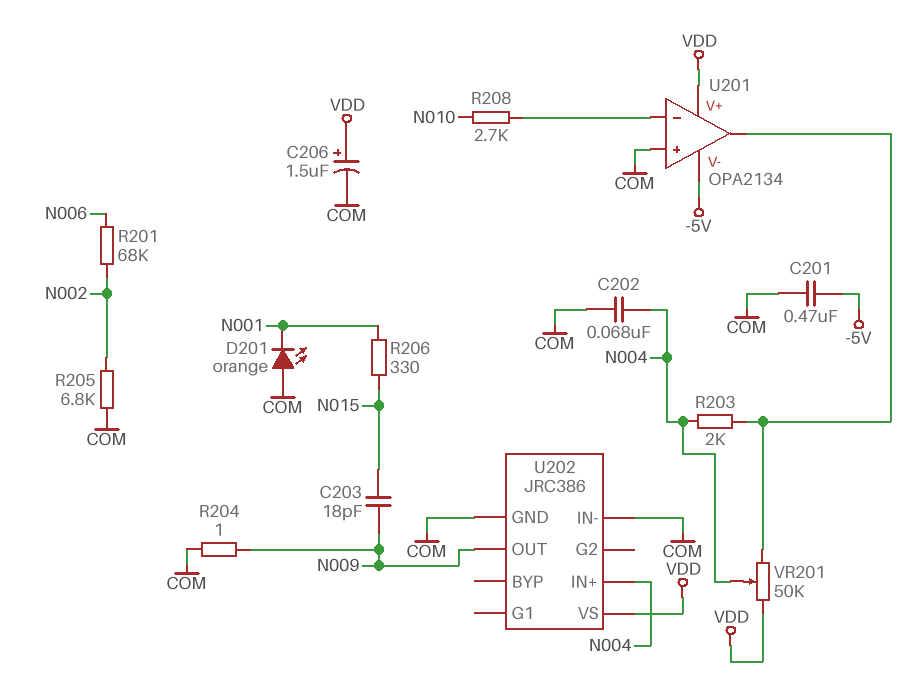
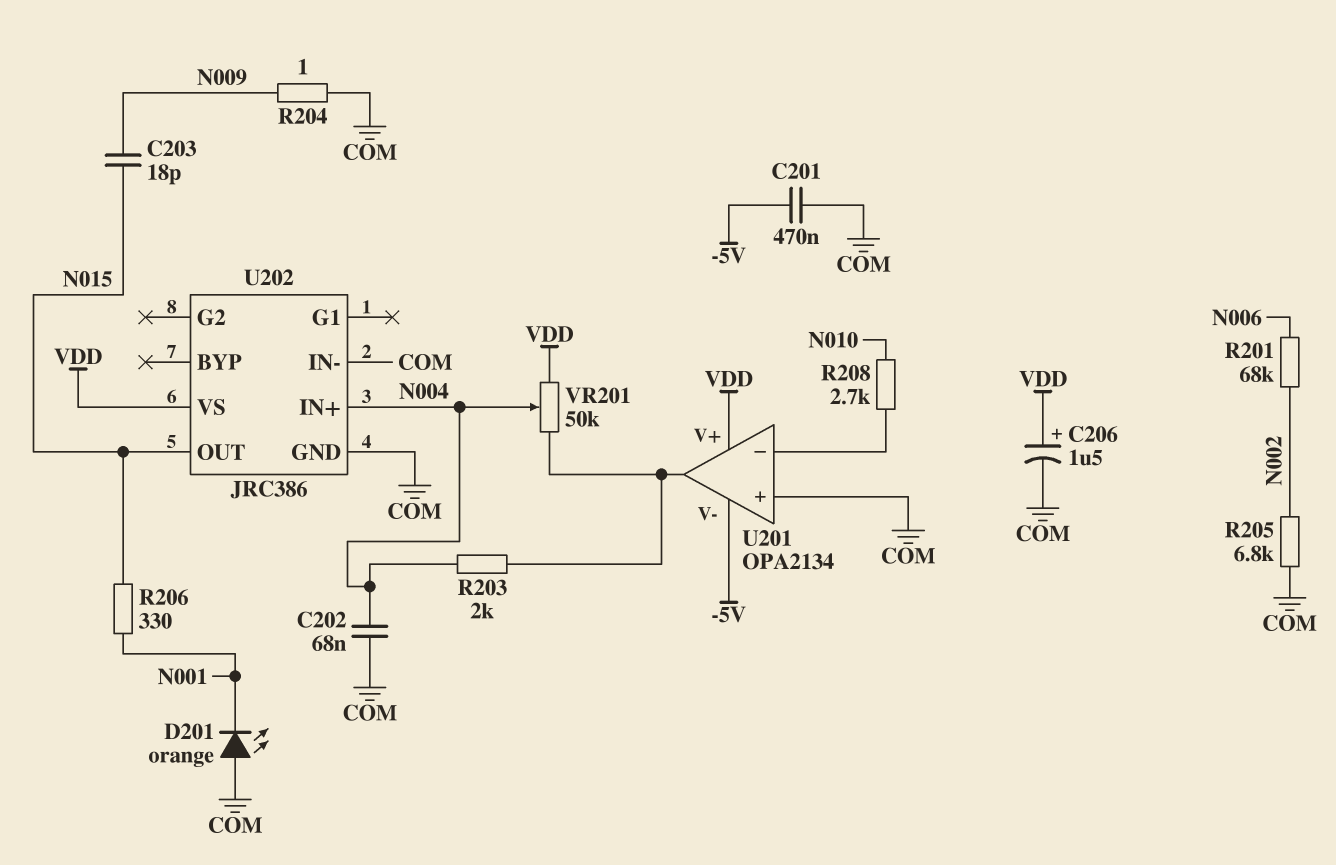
U202 pin OUT: N009 -> N015

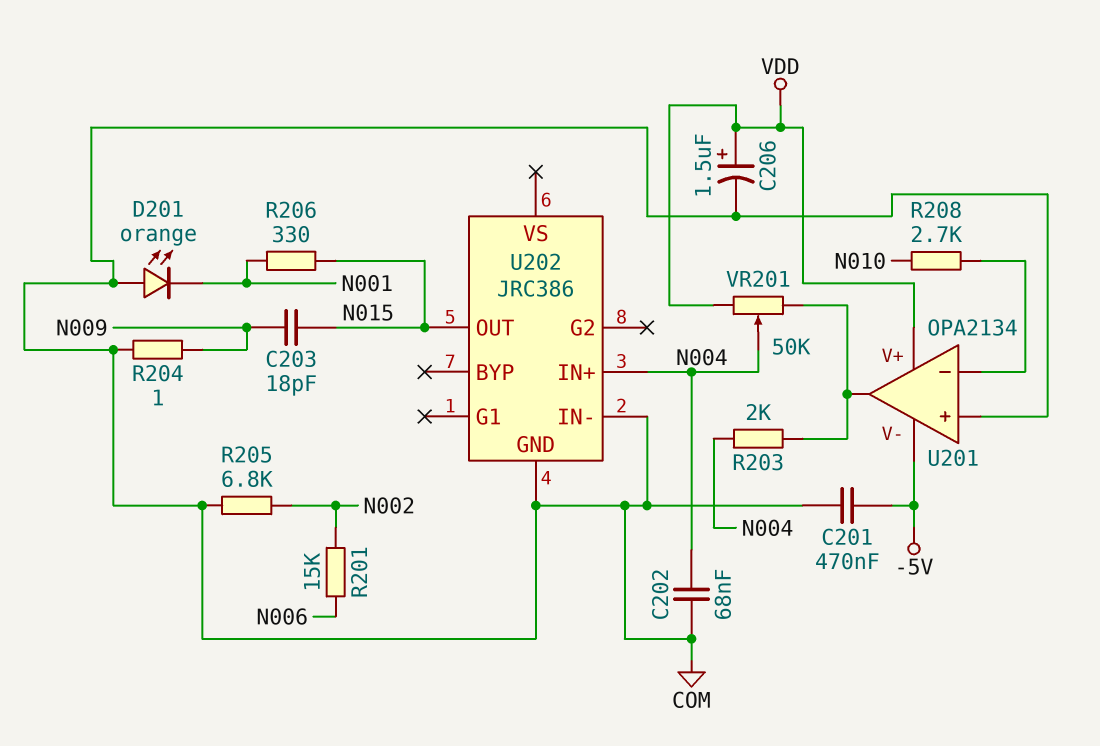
R201: 68k (N002, N006) -> 15k (N002, N006)
U202 pin VS: VDD -> none

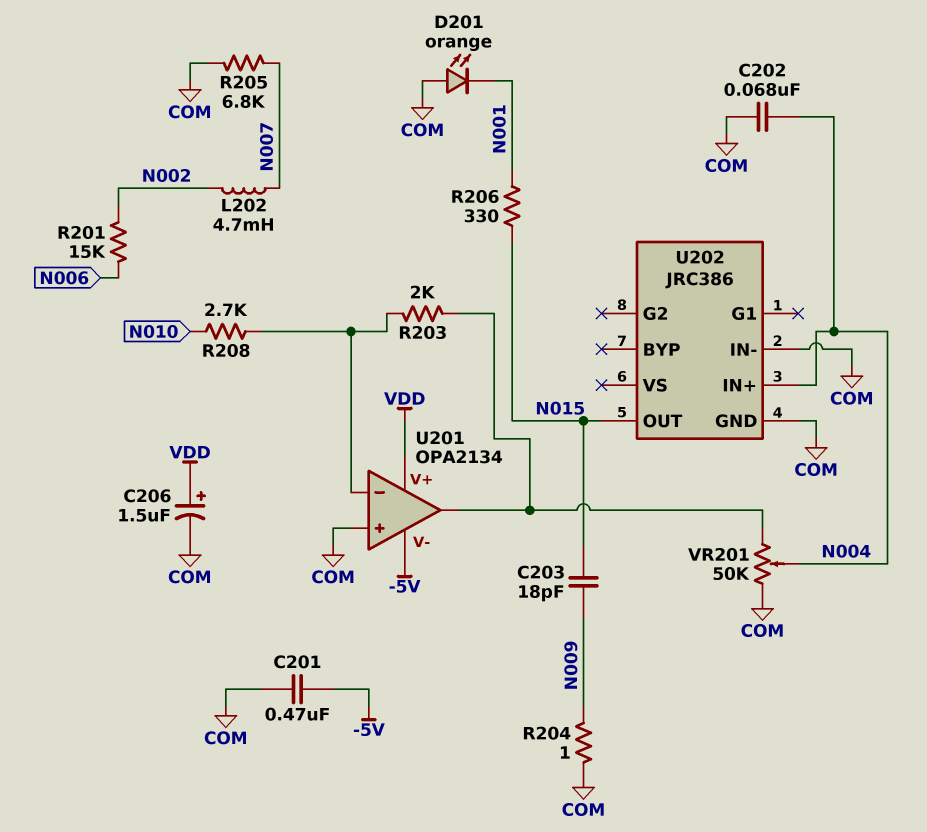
L202: none -> 4.7mH (N002, N007)
R203: 2k (N004, U201/out) -> 2k (U201/in-, U201/out)
R205: 6.8k (COM, N002) -> 6.8k (COM, N007)
VR201: 50k (U201/out, VDD, wiper N004) -> 50k (COM, U201/out, wiper N004)

